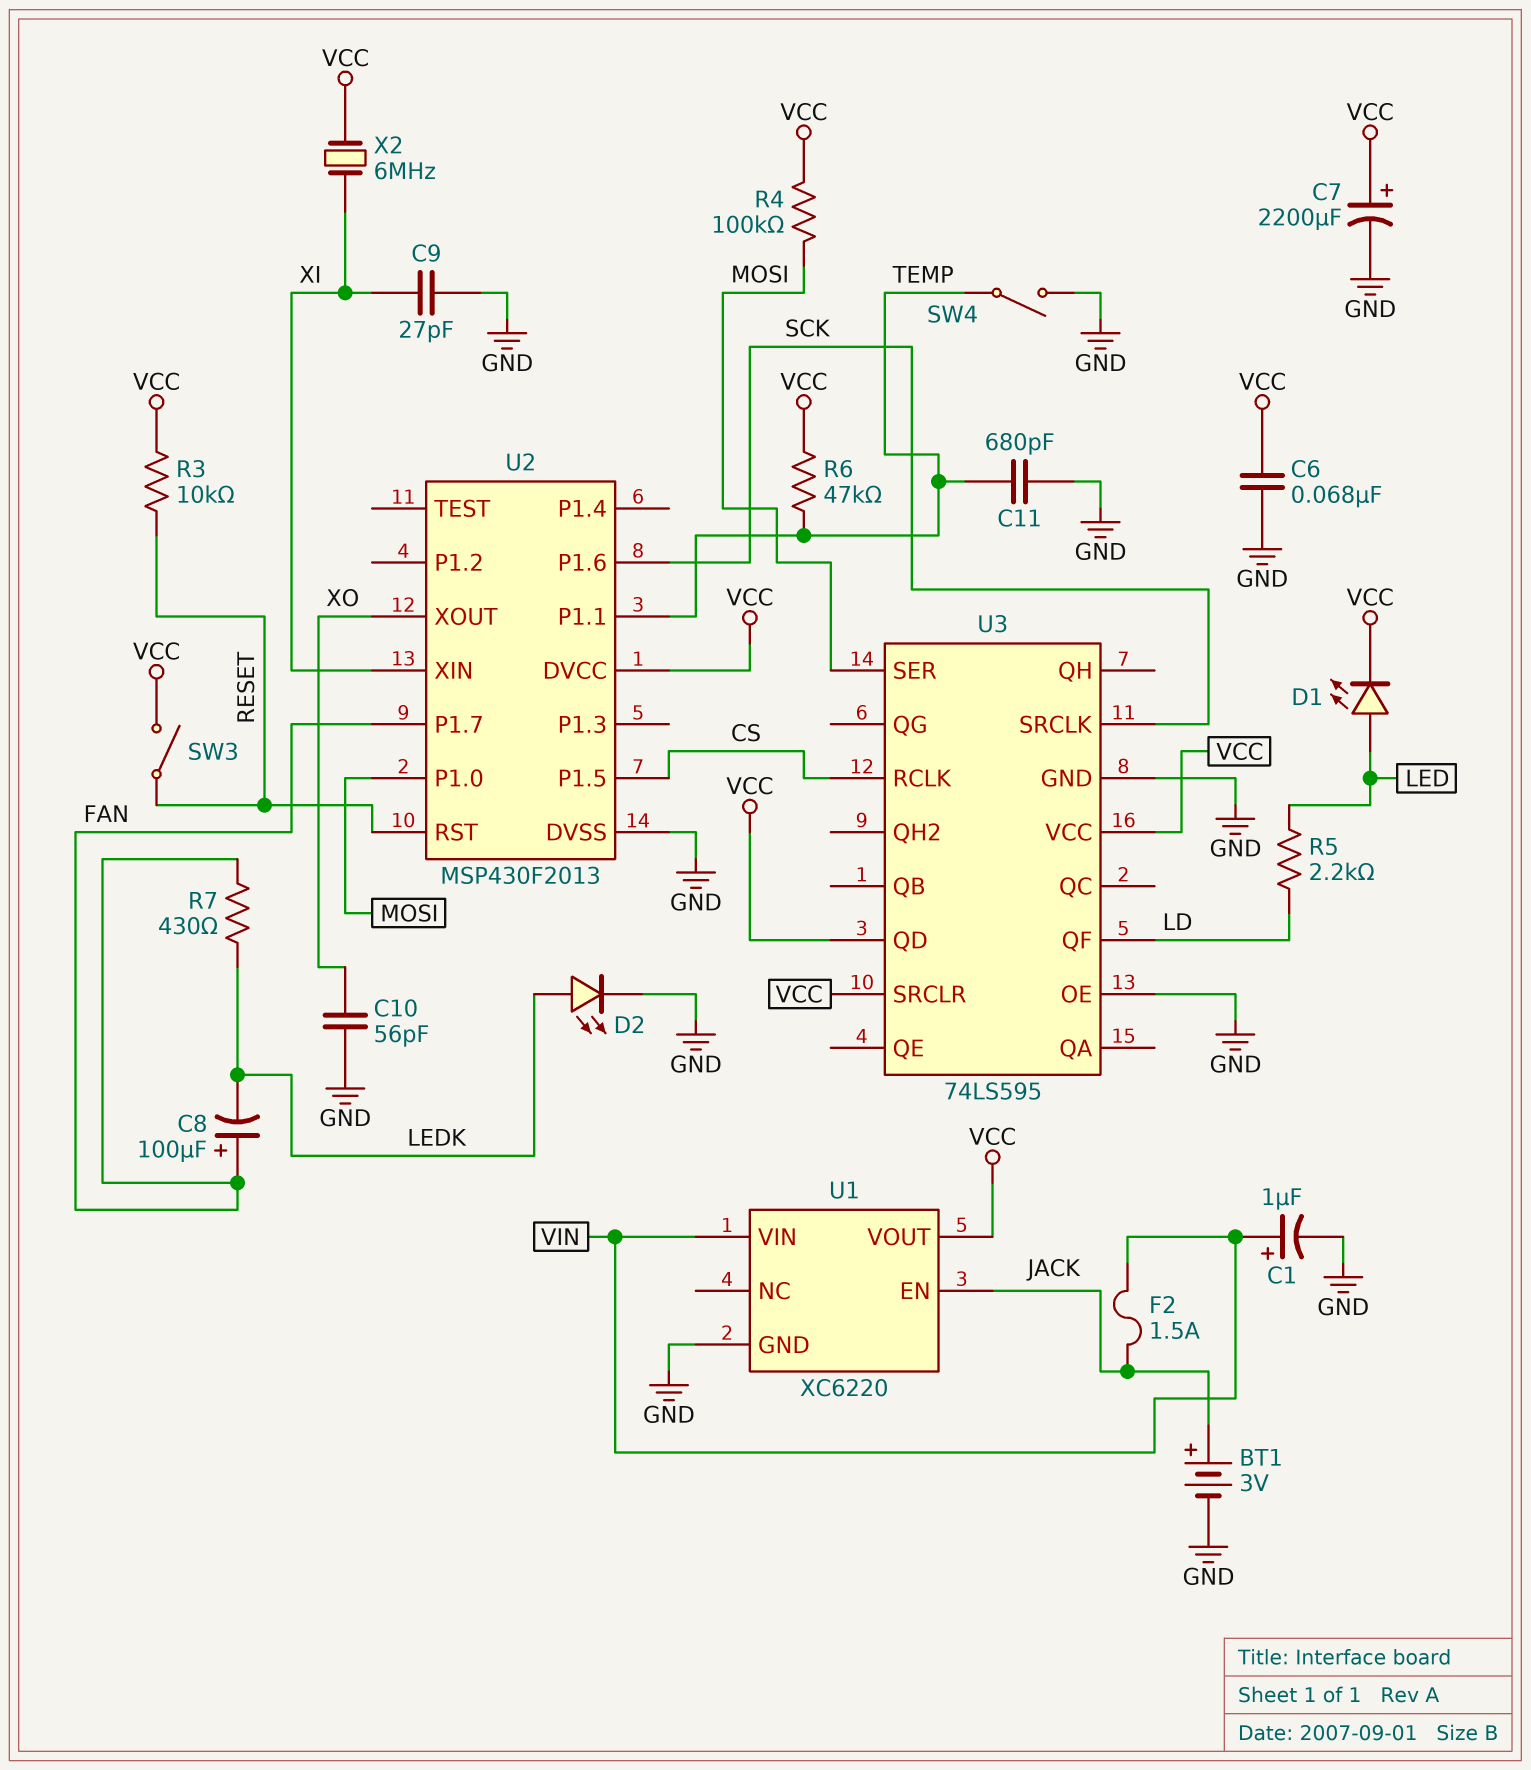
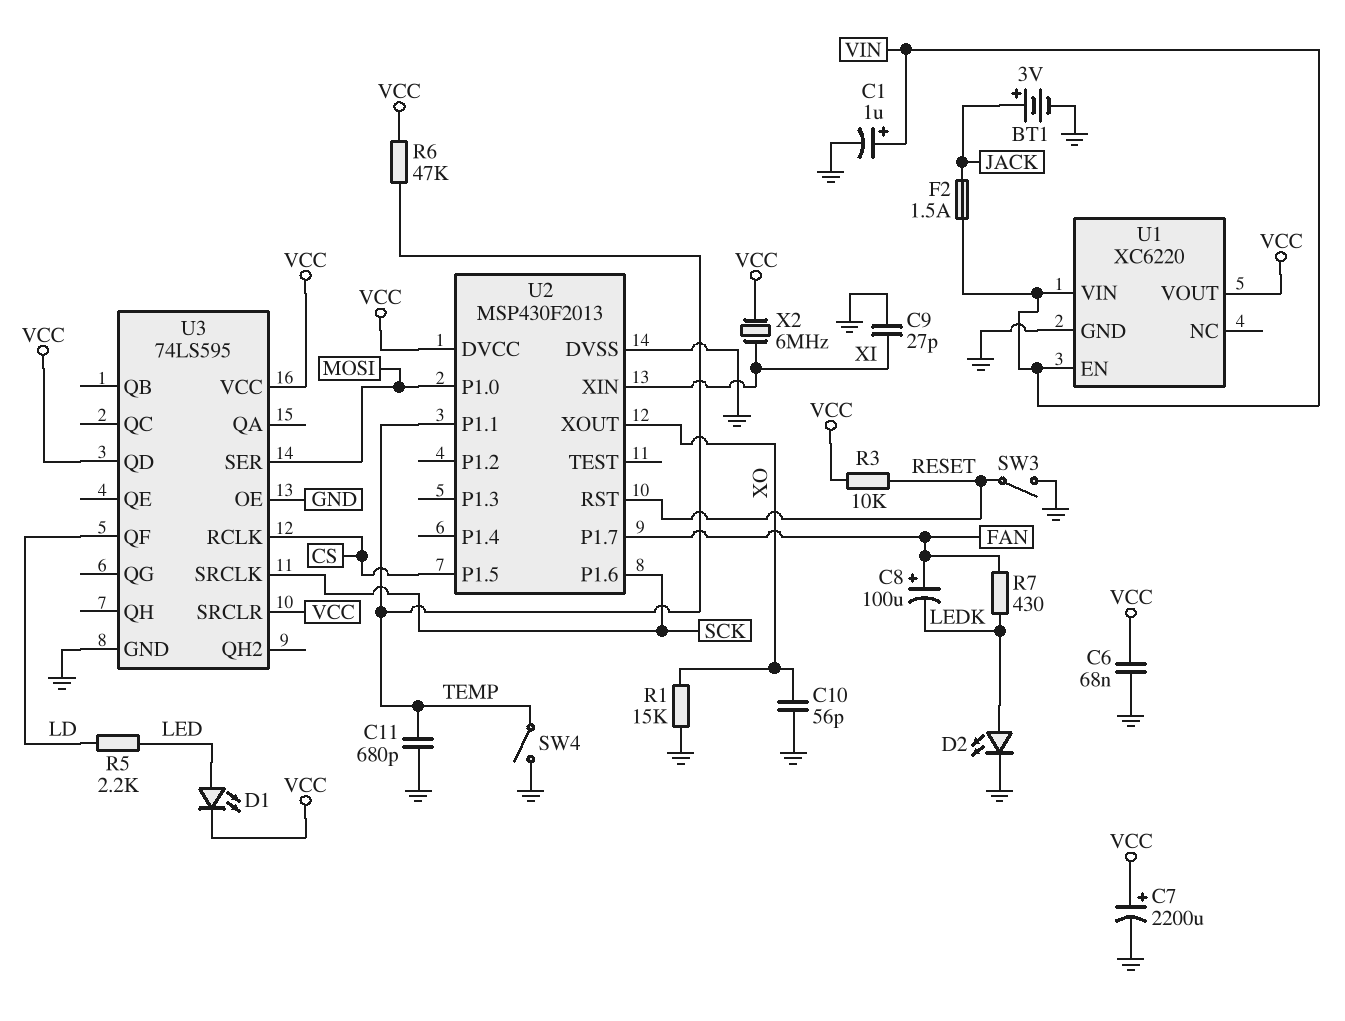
R1: none -> 15k (GND, XO)
R4: 100k (MOSI, VCC) -> none
SW3: switch (RESET, VCC) -> switch (GND, RESET)
U1 pin EN: JACK -> VIN

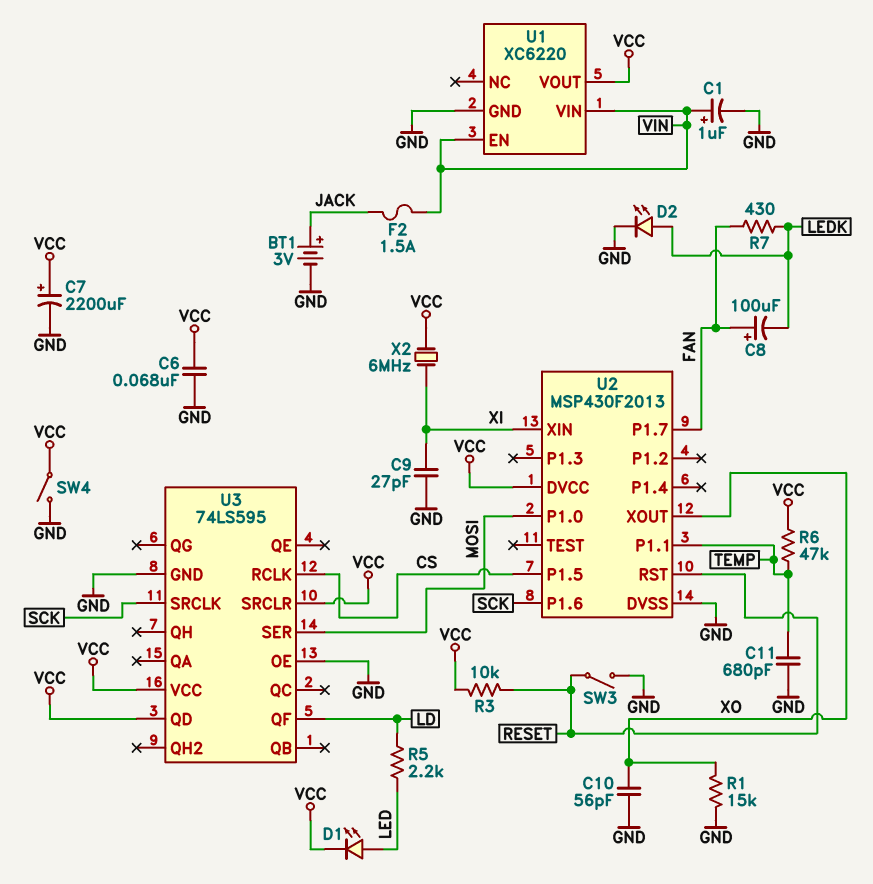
SW4: switch (GND, TEMP) -> switch (GND, VCC)

